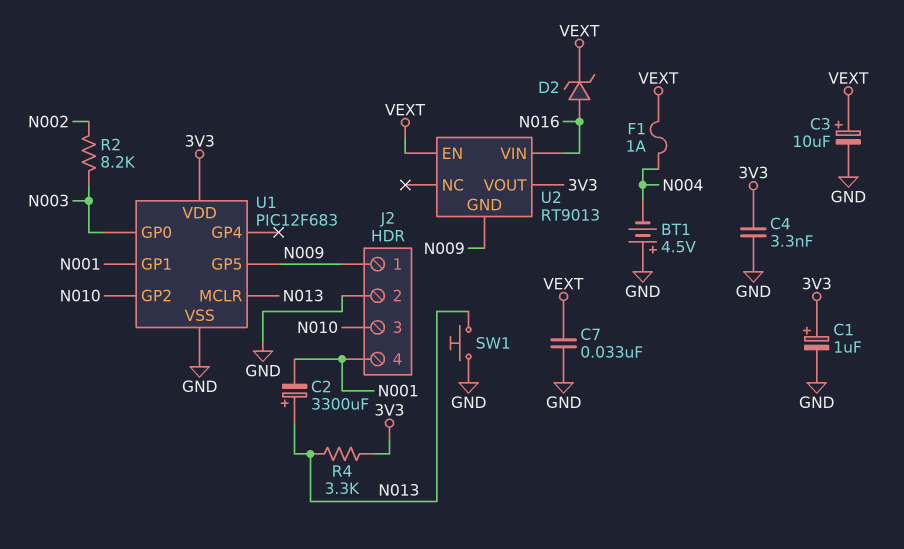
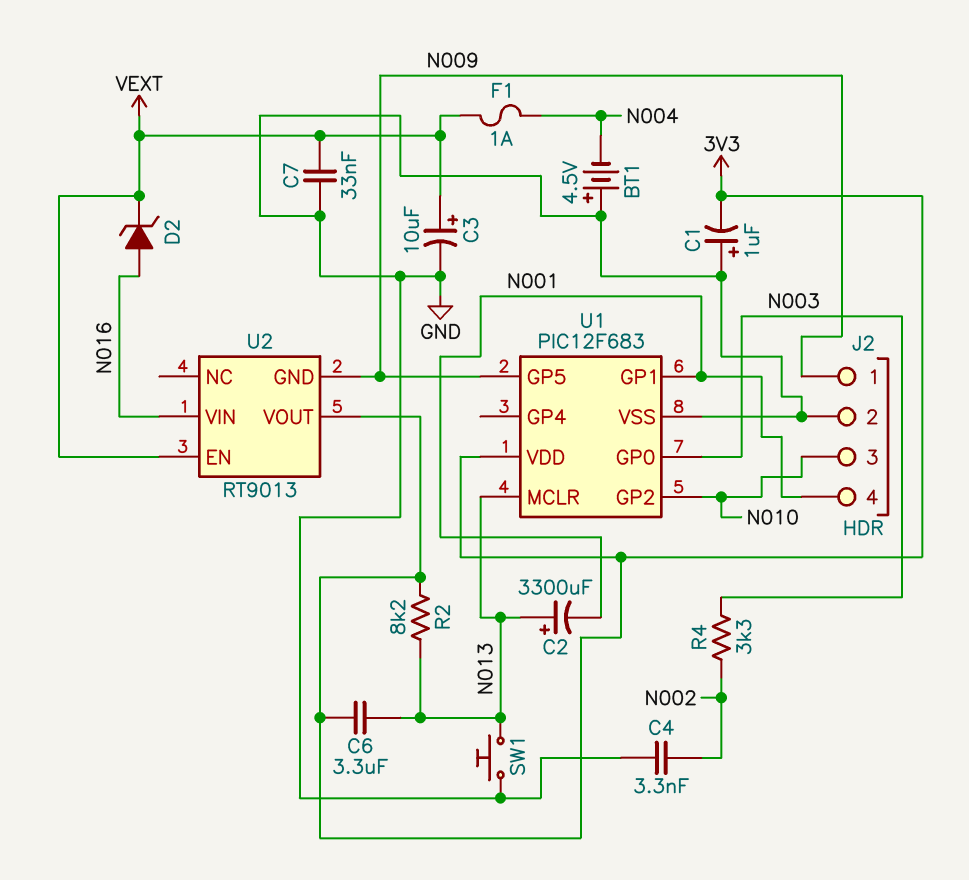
C1: 1uF (plus 3V3, minus GND) -> 1uF (plus GND, minus 3V3)
C4: 3.3nF (3V3, GND) -> 3.3nF (GND, N002)
C6: none -> 3.3uF (3V3, N013)
R2: 8.2k (N002, N003) -> 8.2k (3V3, N013)
R4: 3.3k (3V3, N013) -> 3.3k (N002, N003)

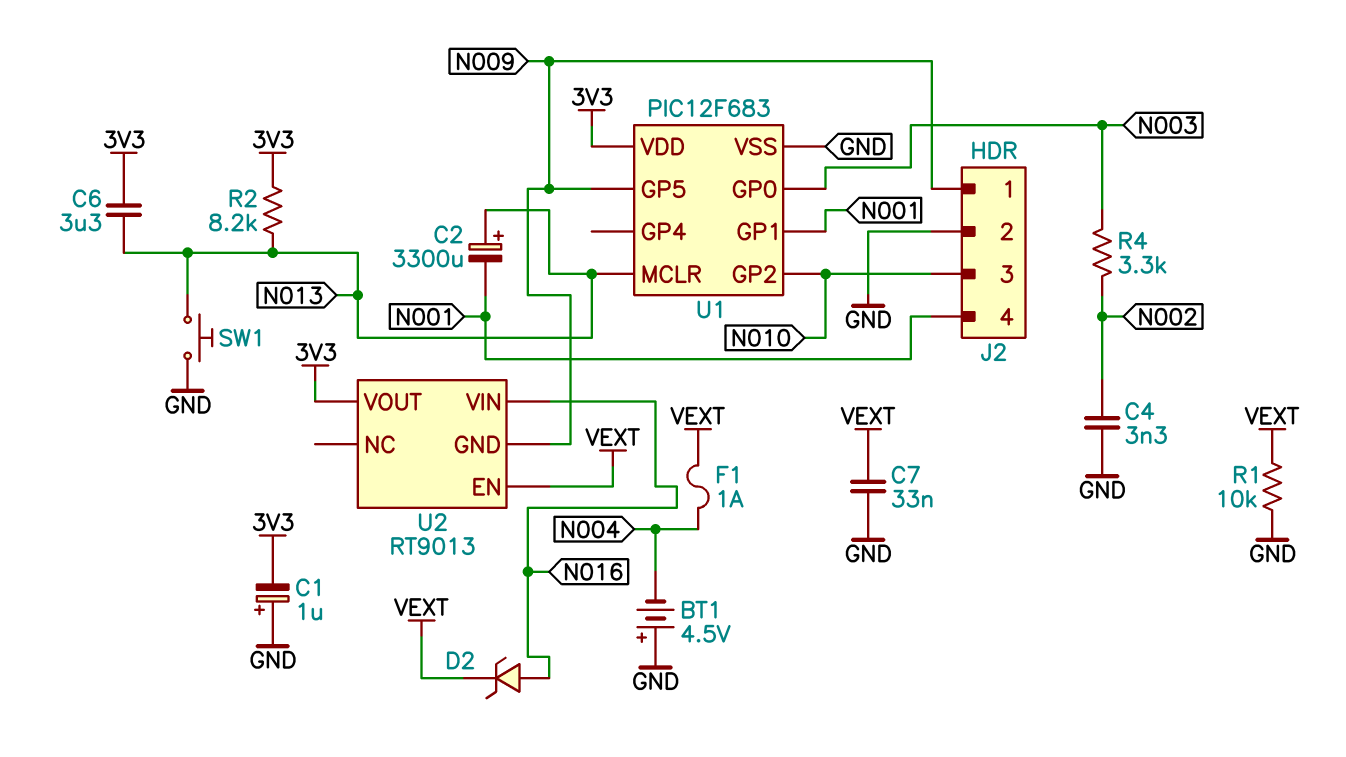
C3: 10uF (plus VEXT, minus GND) -> none
R1: none -> 10k (GND, VEXT)

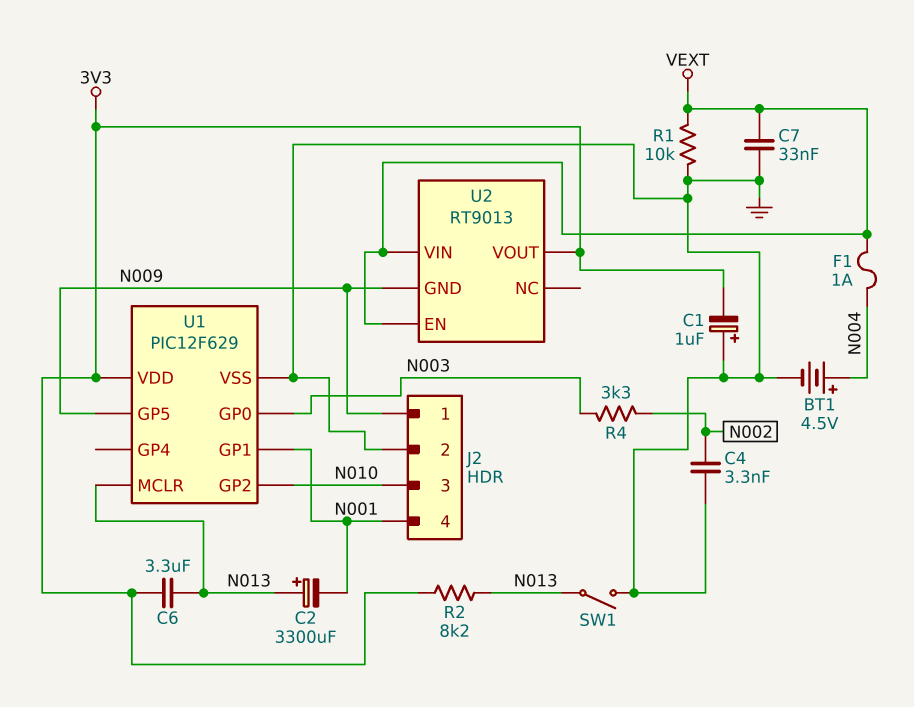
BT1: 4.5V (plus GND, minus N004) -> 4.5V (plus N004, minus GND)
D2: zener (A N016, K VEXT) -> none
SW1: button (GND, N013) -> switch (GND, N013)
U1: PIC12F683 -> PIC12F629
U2 pin VIN: N016 -> VEXT

